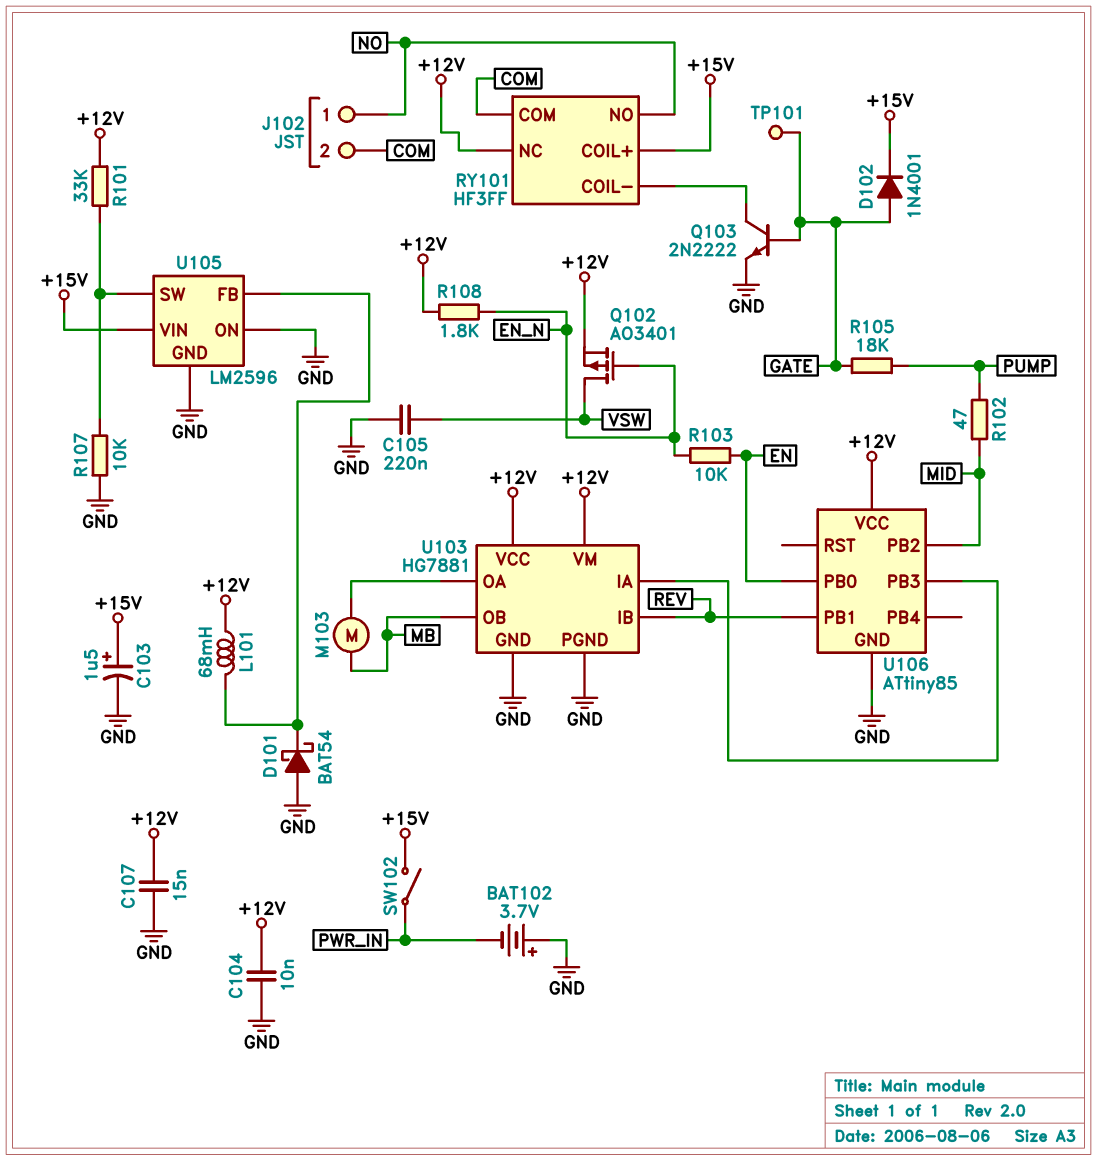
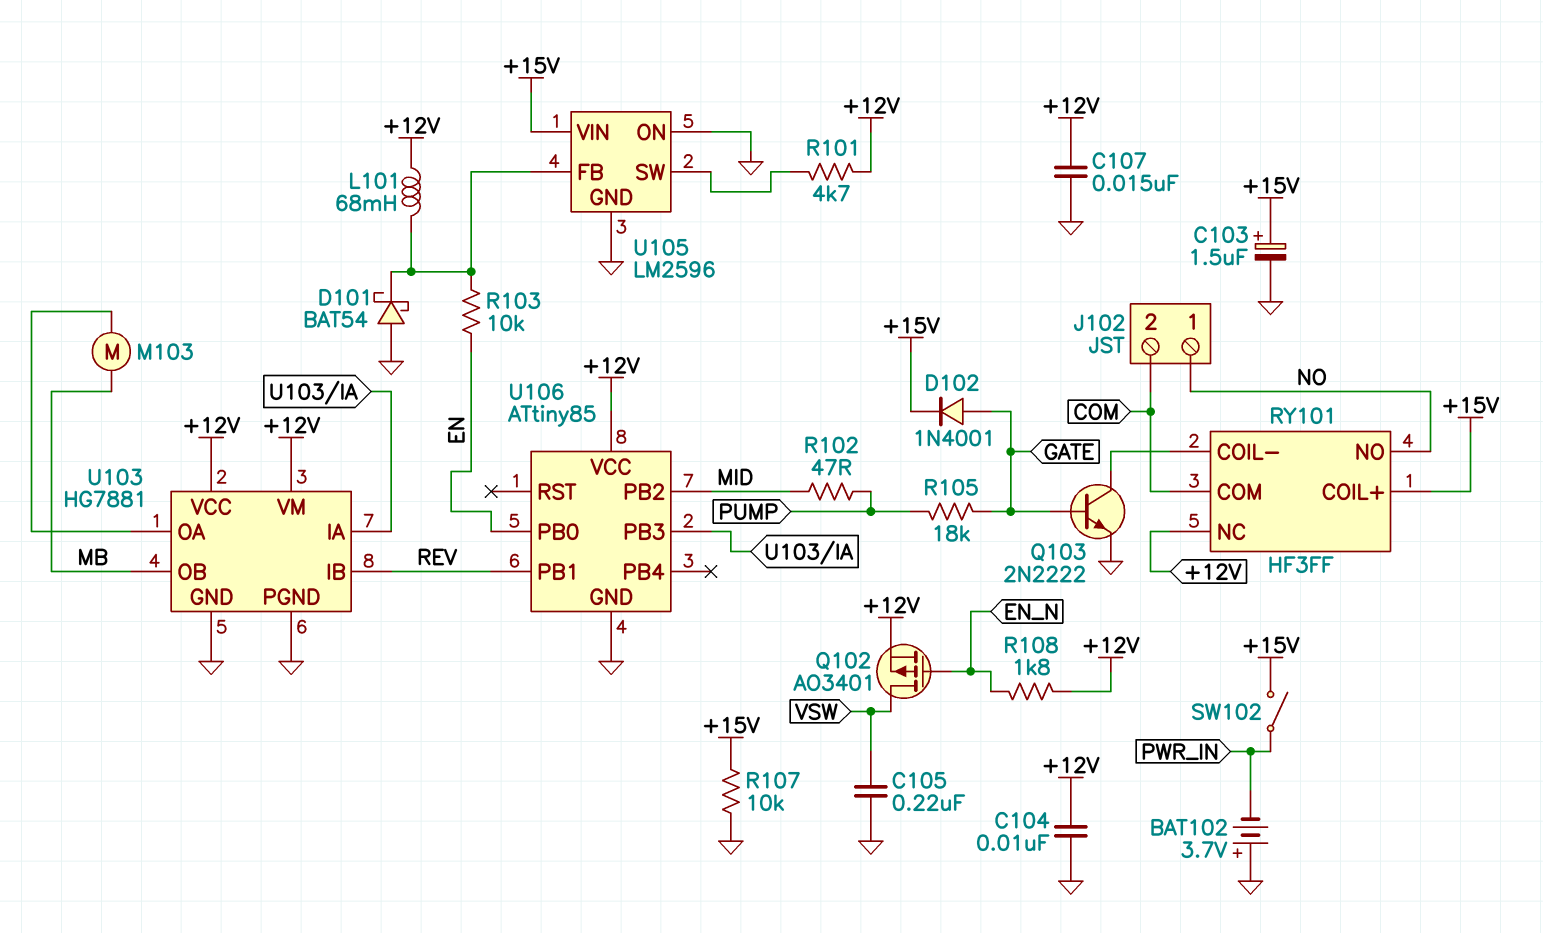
R101: 33k (+12V, U105/SW) -> 4.7k (+12V, U105/SW)
R103: 10k (EN, EN_N) -> 10k (EN, U105/FB)
R107: 10k (GND, U105/SW) -> 10k (+15V, GND)
TP101: test point (GATE) -> none

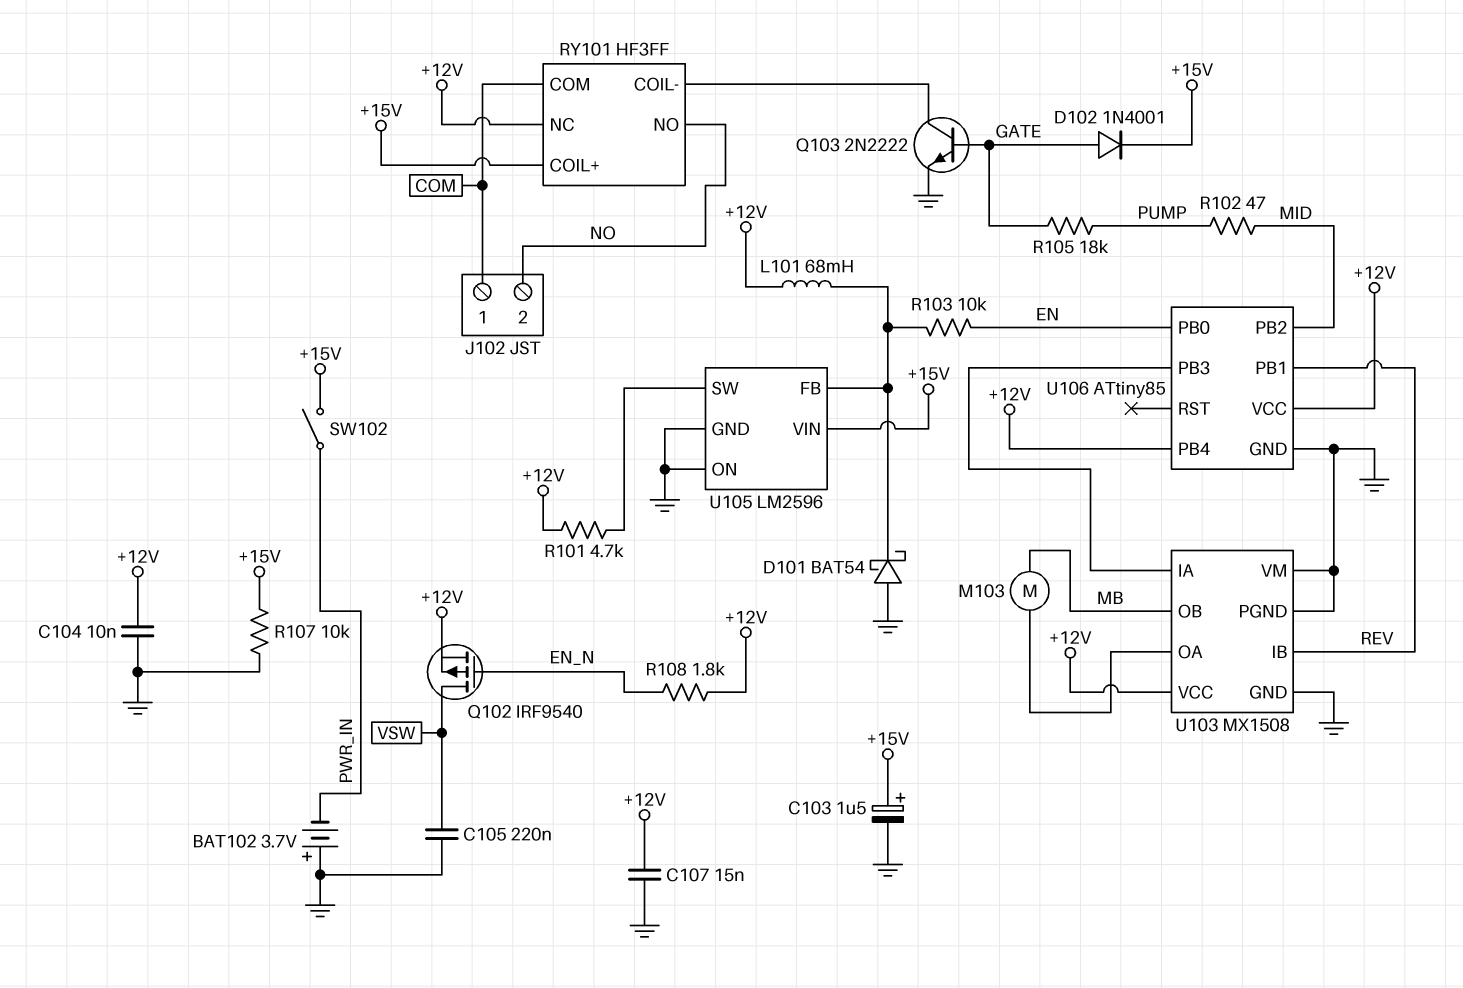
J102 pin 1: NO -> COM
J102 pin 2: COM -> NO
Q102: PMOS AO3401 (G EN_N, D VSW, S +12V) -> PMOS IRF9540 (G EN_N, D VSW, S +12V)
U103: HG7881 -> MX1508
U103 pin VM: +12V -> GND
U106 pin PB4: none -> +12V

